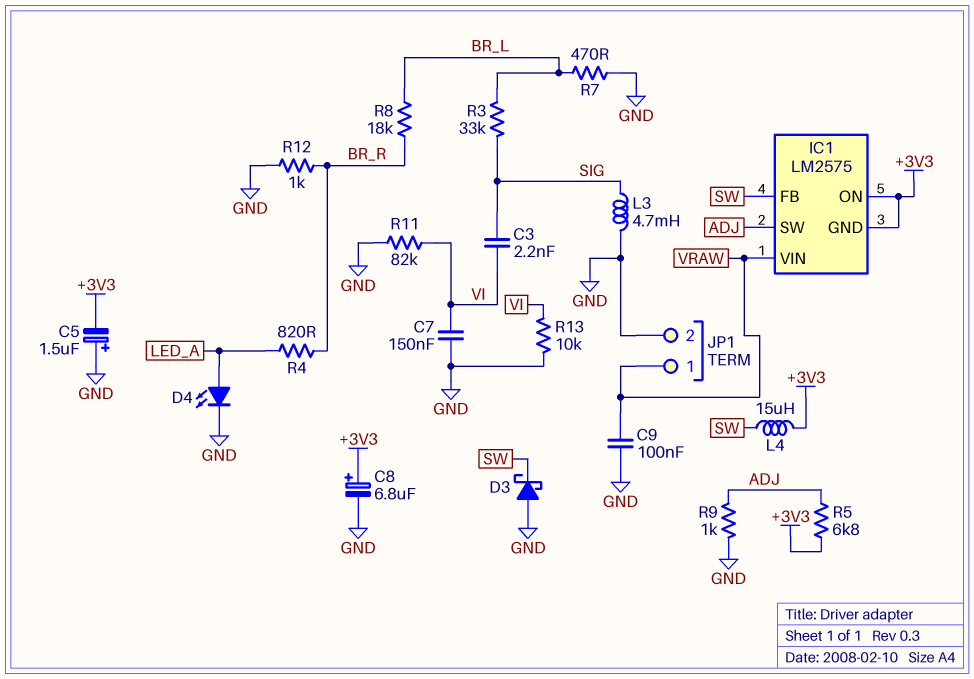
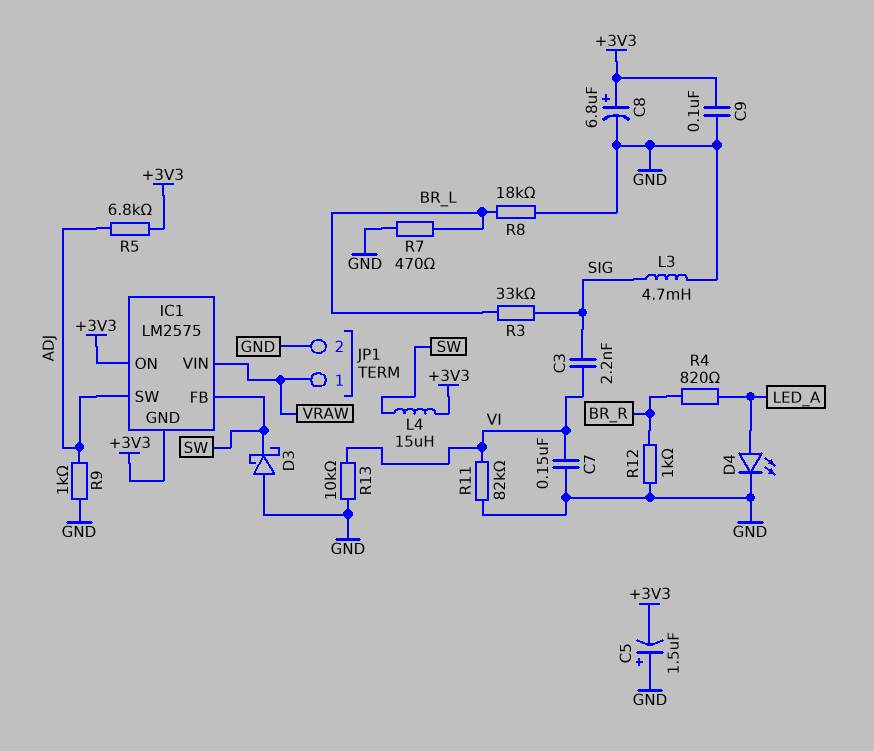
C9: 100nF (GND, VRAW) -> 100nF (+3V3, GND)
R8: 18k (BR_L, BR_R) -> 18k (BR_L, GND)

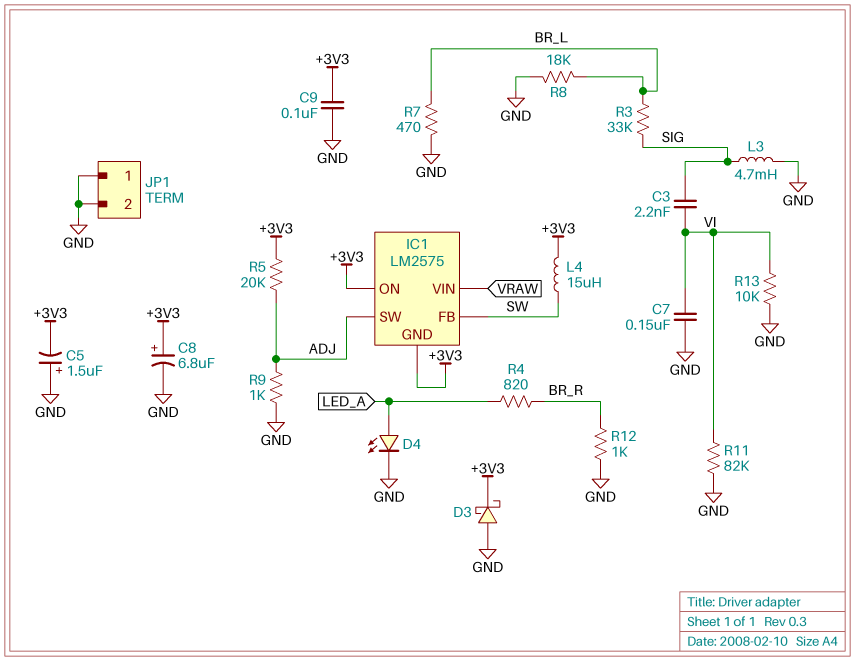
D3: schottky (A GND, K SW) -> schottky (A GND, K +3V3)
JP1 pin 1: VRAW -> GND
R5: 6.8k (+3V3, ADJ) -> 20k (+3V3, ADJ)

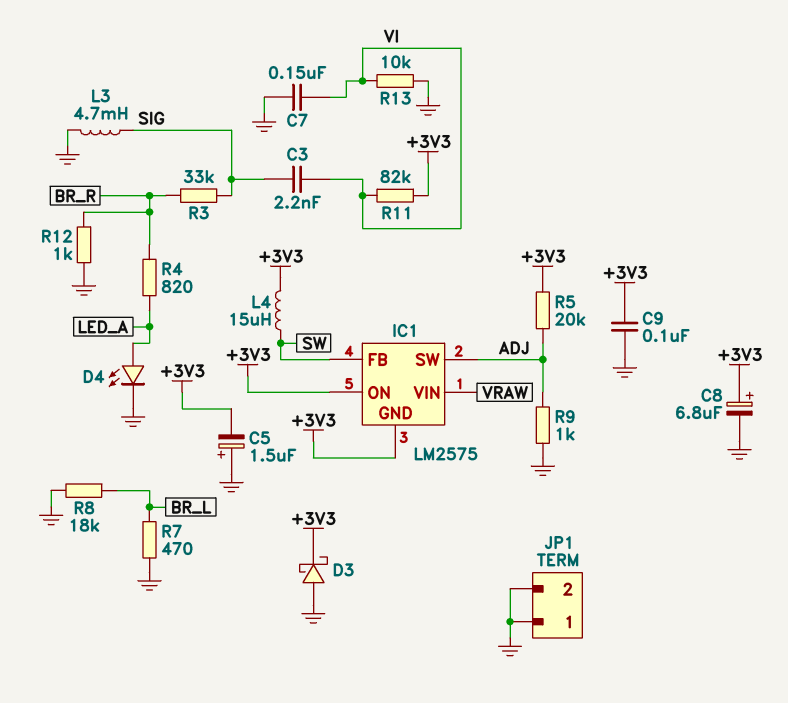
R3: 33k (BR_L, SIG) -> 33k (BR_R, SIG)
R11: 82k (GND, VI) -> 82k (+3V3, VI)

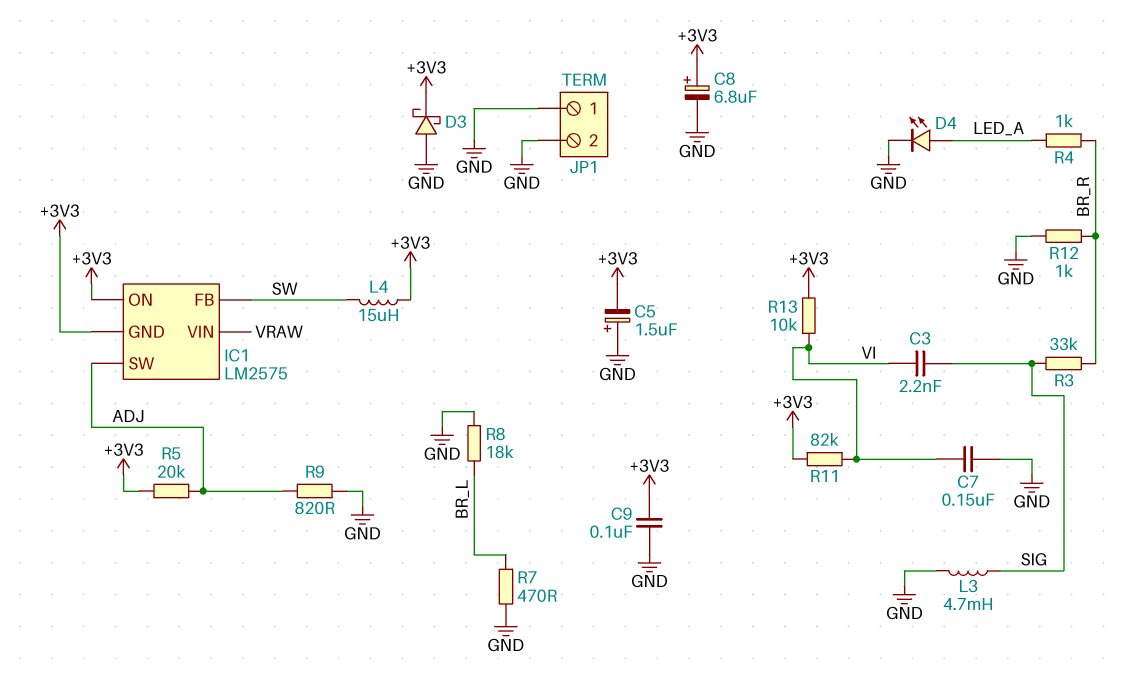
R4: 820 (BR_R, LED_A) -> 1k (BR_R, LED_A)
R9: 1k (ADJ, GND) -> 820 (ADJ, GND)
R13: 10k (GND, VI) -> 10k (+3V3, VI)

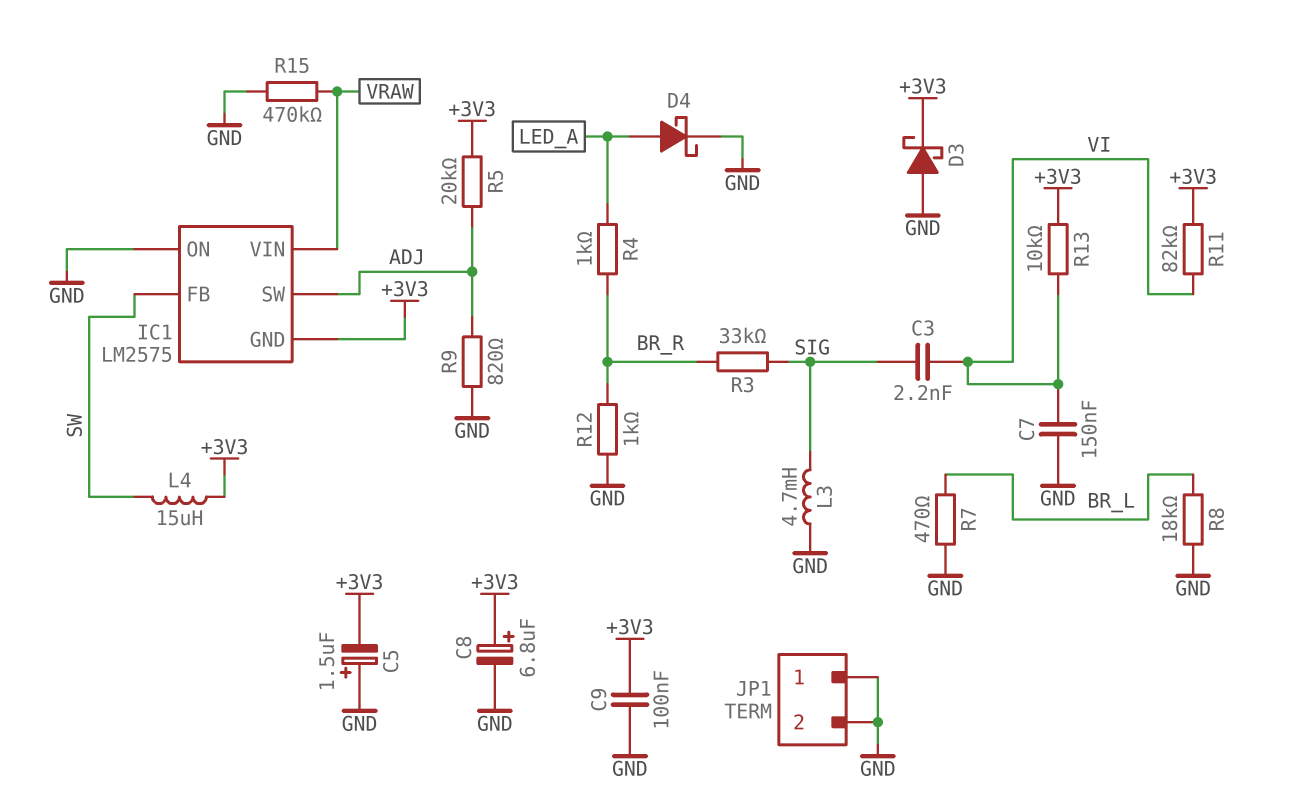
D4: LED (A LED_A, K GND) -> schottky (A LED_A, K GND)
IC1 pin ON: +3V3 -> GND
R15: none -> 470k (GND, VRAW)

